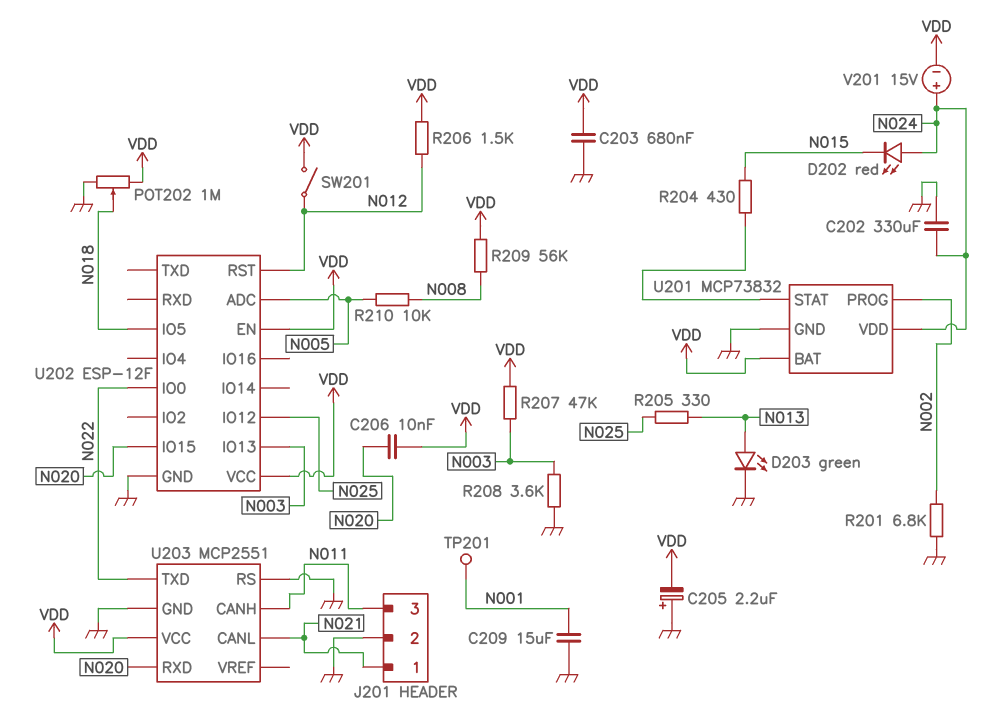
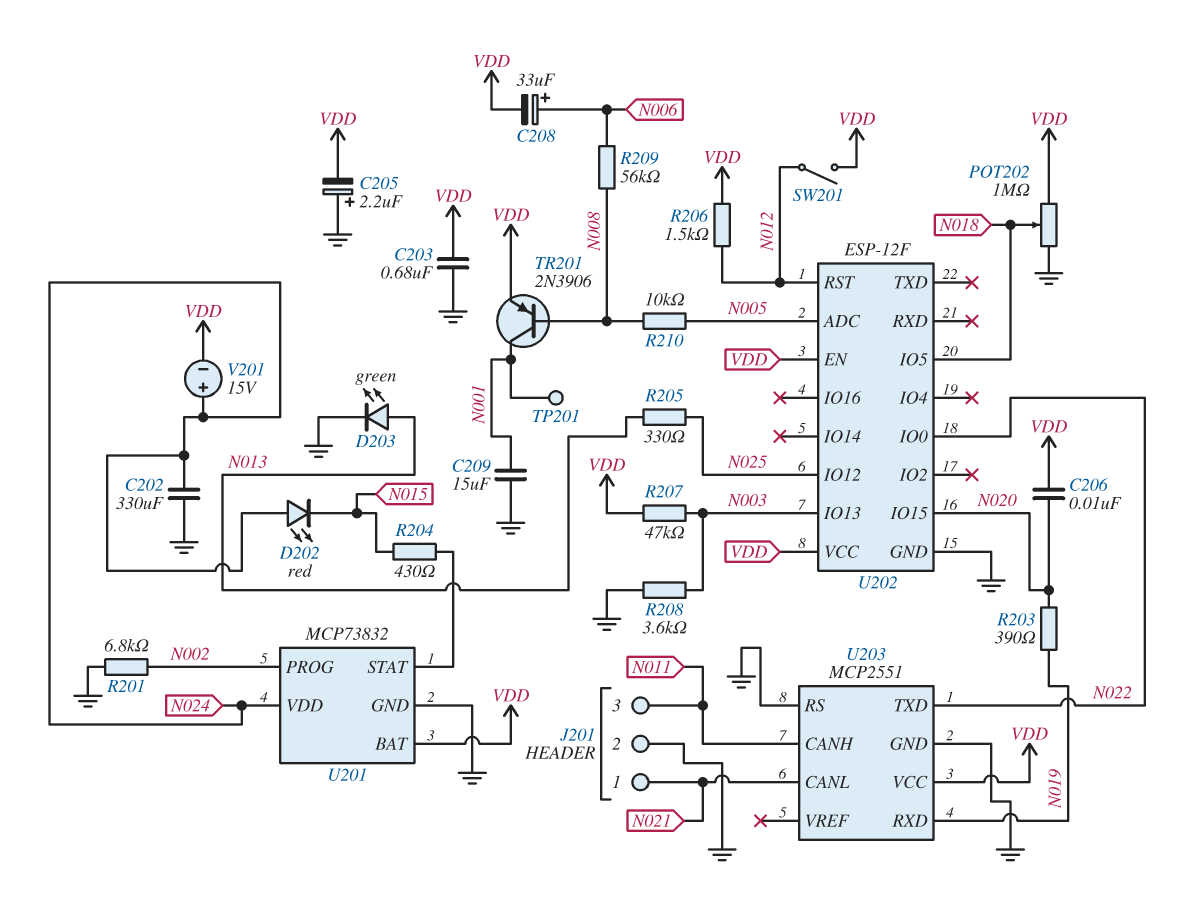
C208: none -> 33uF (plus N006, minus VDD)
R203: none -> 390 (N019, N020)
R209: 56k (N008, VDD) -> 56k (N006, N008)
TR201: none -> PNP 2N3906 (B N008, C N001, E VDD)
U203 pin RXD: N020 -> N019

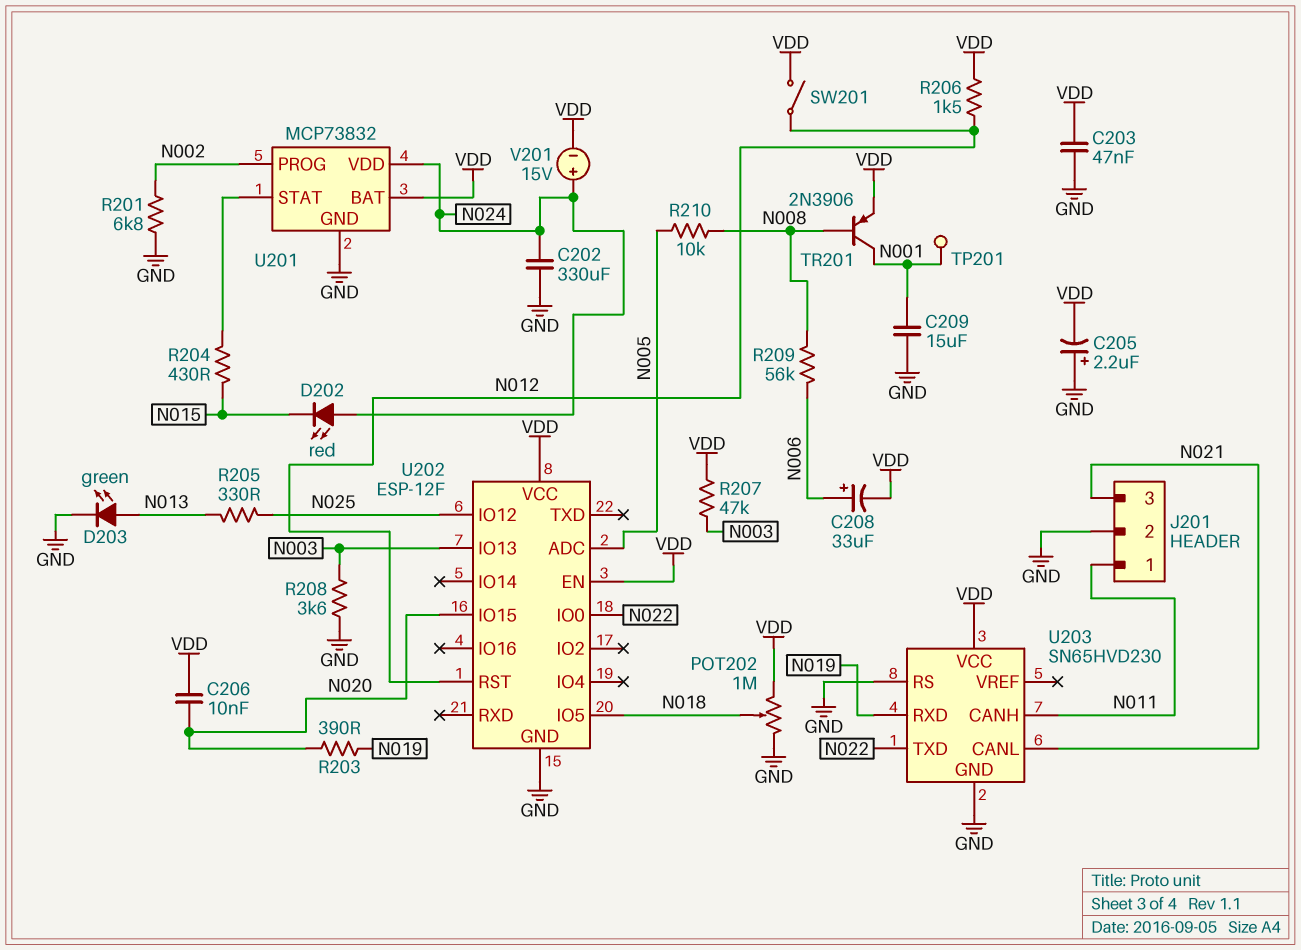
C203: 680nF (GND, VDD) -> 47nF (GND, VDD)
J201 pin 1: N021 -> N011
J201 pin 3: N011 -> N021
U203: MCP2551 -> SN65HVD230

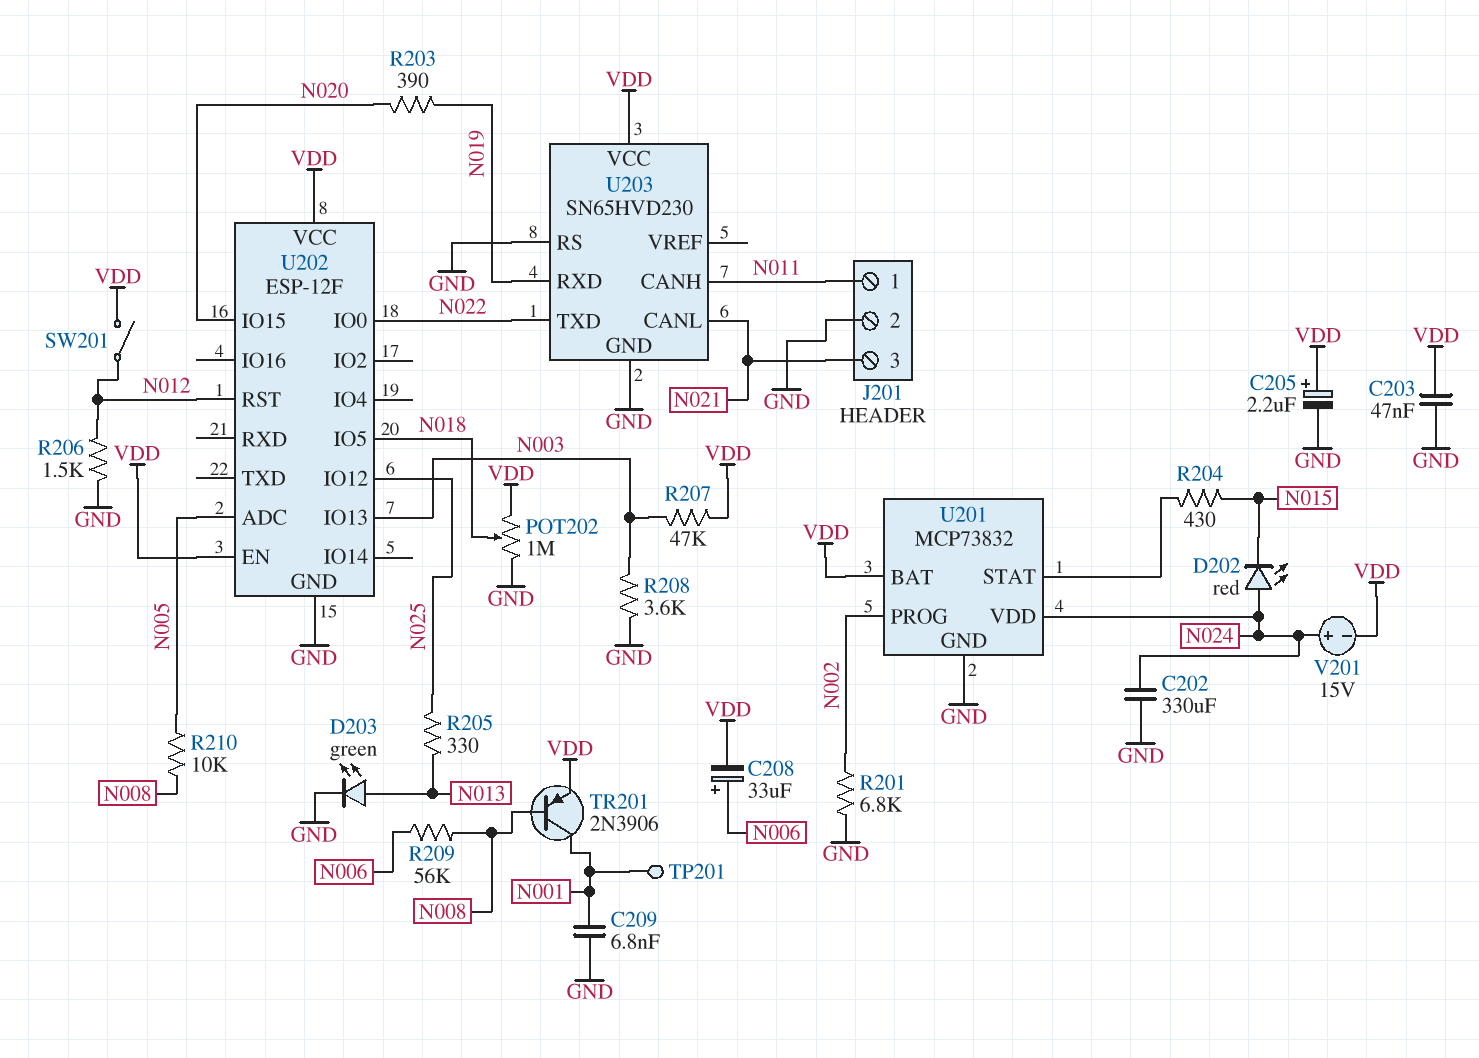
C205: 2.2uF (plus GND, minus VDD) -> 2.2uF (plus VDD, minus GND)
C206: 10nF (N020, VDD) -> none
C209: 15uF (GND, N001) -> 6.8nF (GND, N001)
R206: 1.5k (N012, VDD) -> 1.5k (GND, N012)

